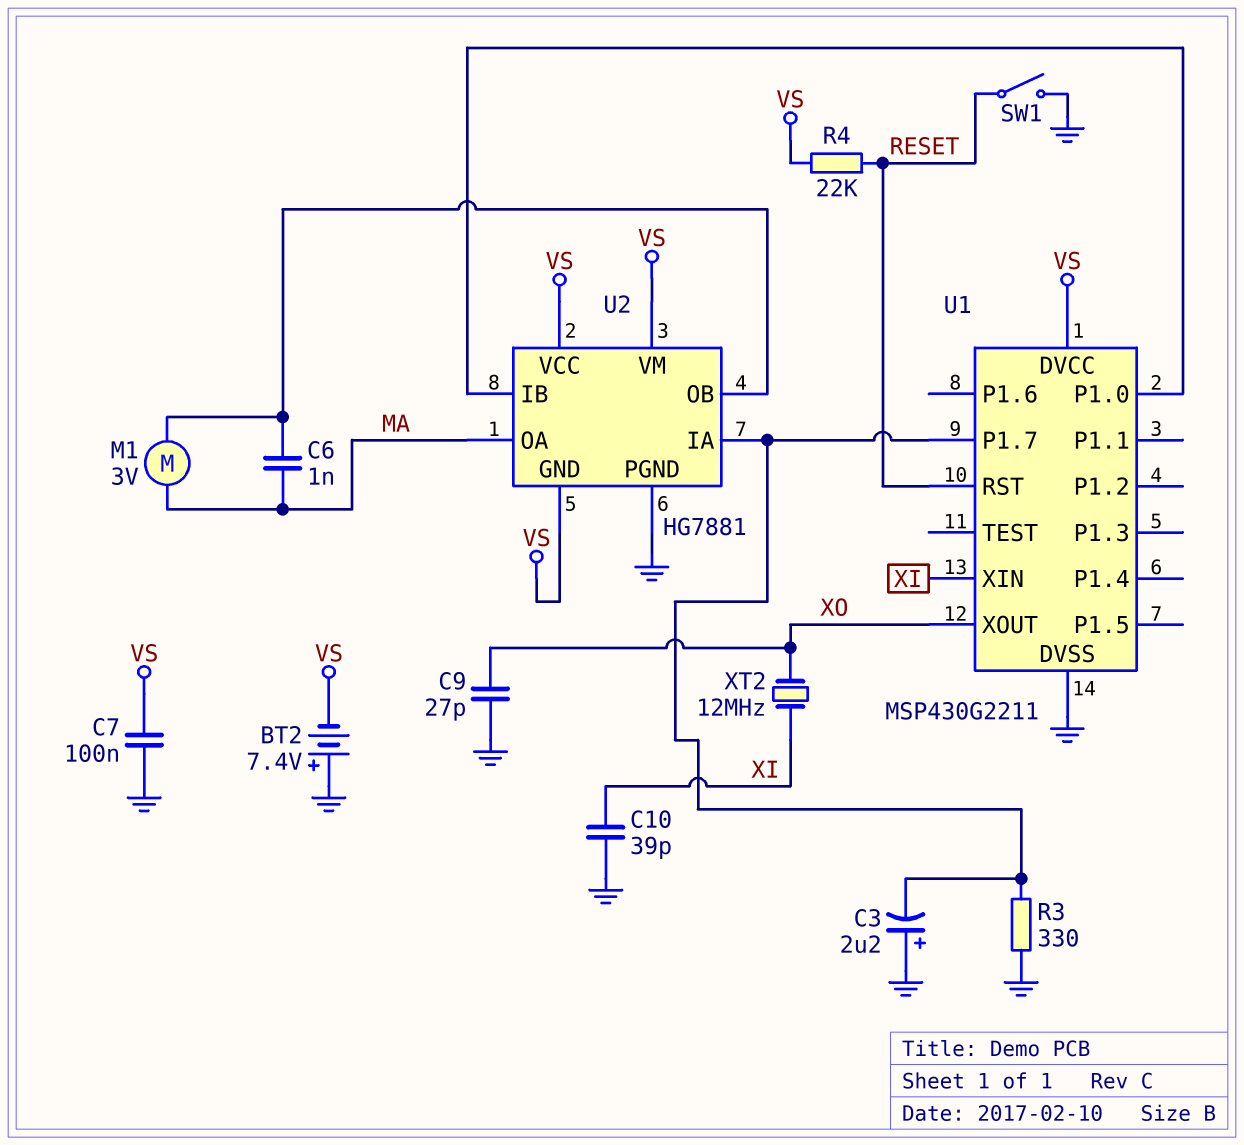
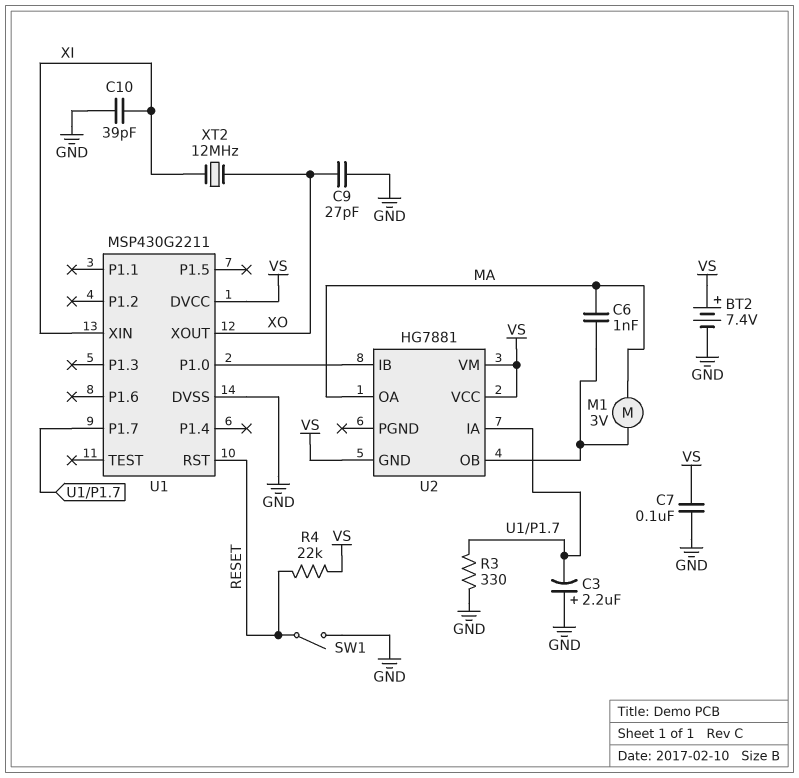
BT2: 7.4V (plus GND, minus VS) -> 7.4V (plus VS, minus GND)
U2 pin PGND: GND -> none

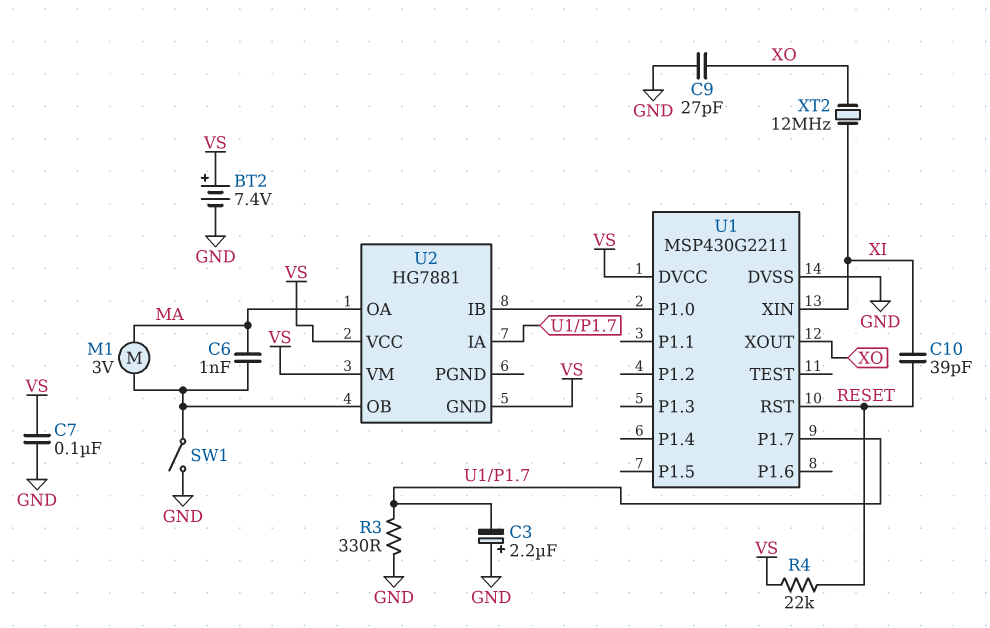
C10: 39pF (GND, XI) -> 39pF (RESET, XI)
SW1: switch (GND, RESET) -> switch (GND, U2/OB)

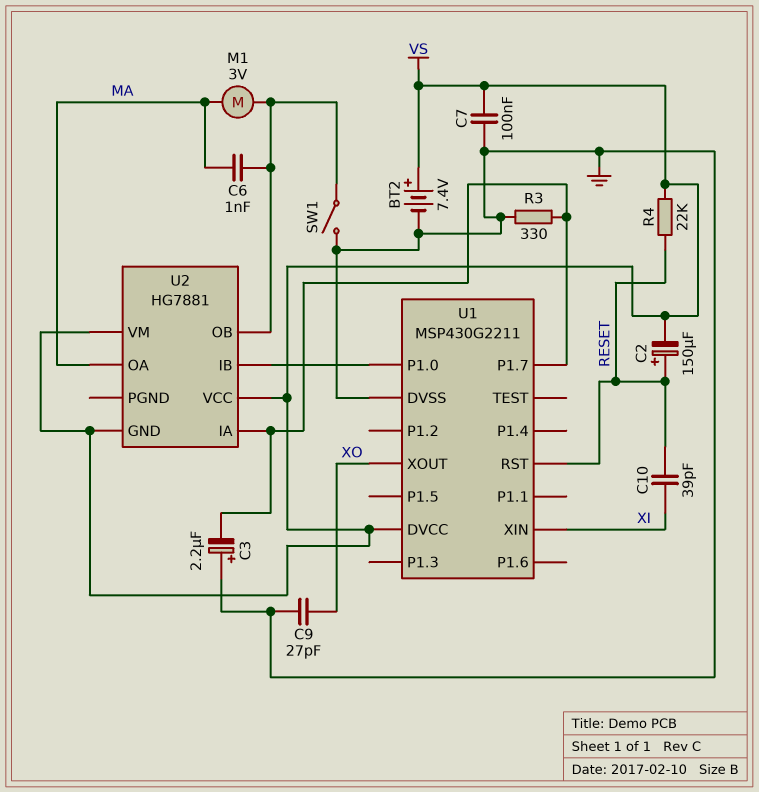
C2: none -> 150uF (plus RESET, minus VS)
XT2: 12MHz (XI, XO) -> none

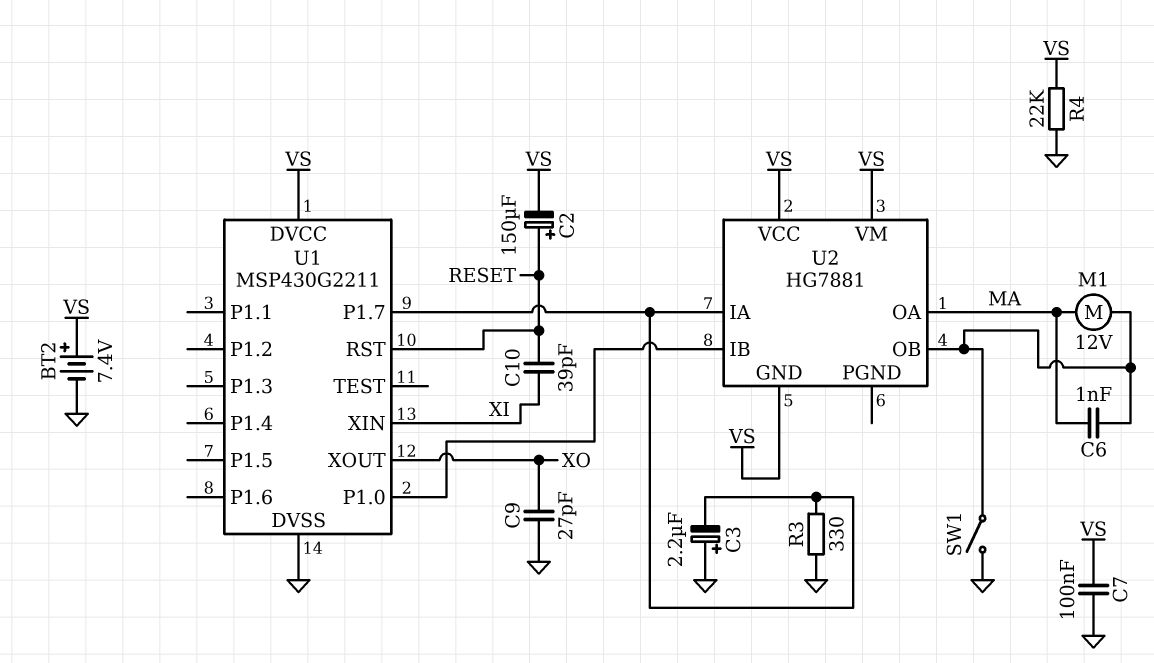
M1: motor 3V (MA, U2/OB) -> motor 12V (MA, U2/OB)
R4: 22k (RESET, VS) -> 22k (GND, VS)

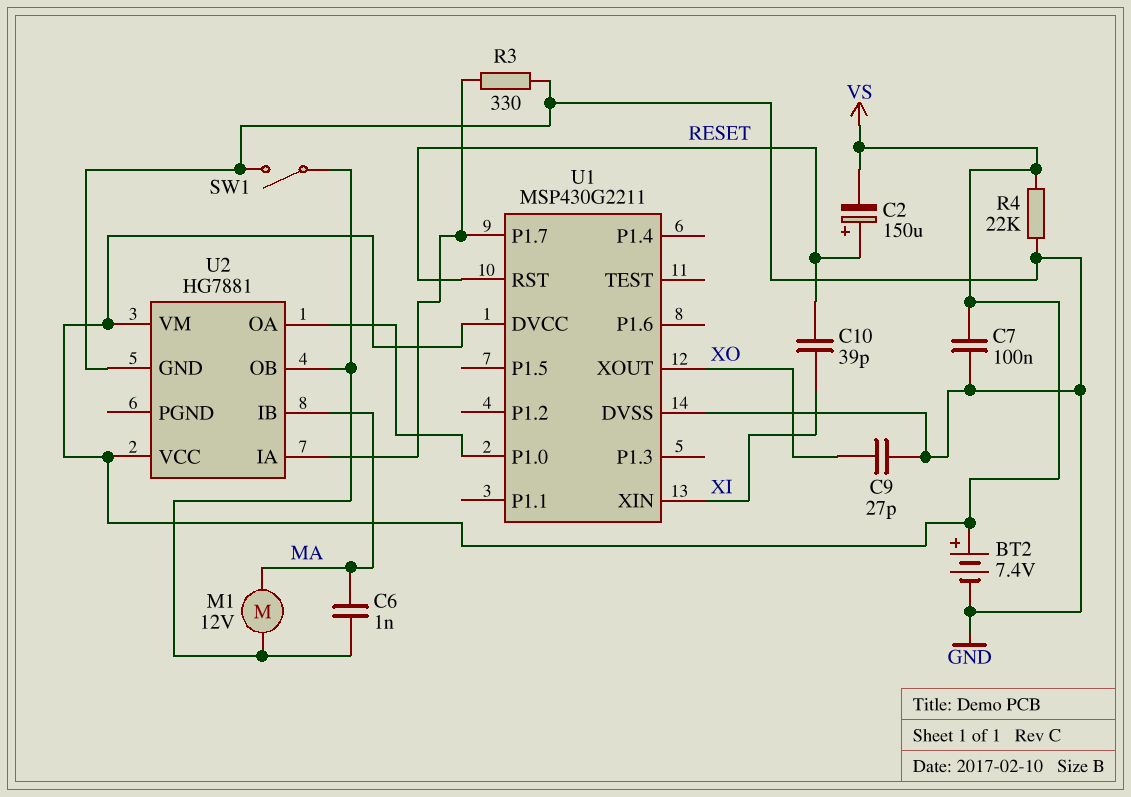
C3: 2.2uF (plus GND, minus U1/P1.7) -> none
U2 pin GND: VS -> GND
U2 pin IB: U1/P1.0 -> MA
U2 pin OA: MA -> U1/P1.0

